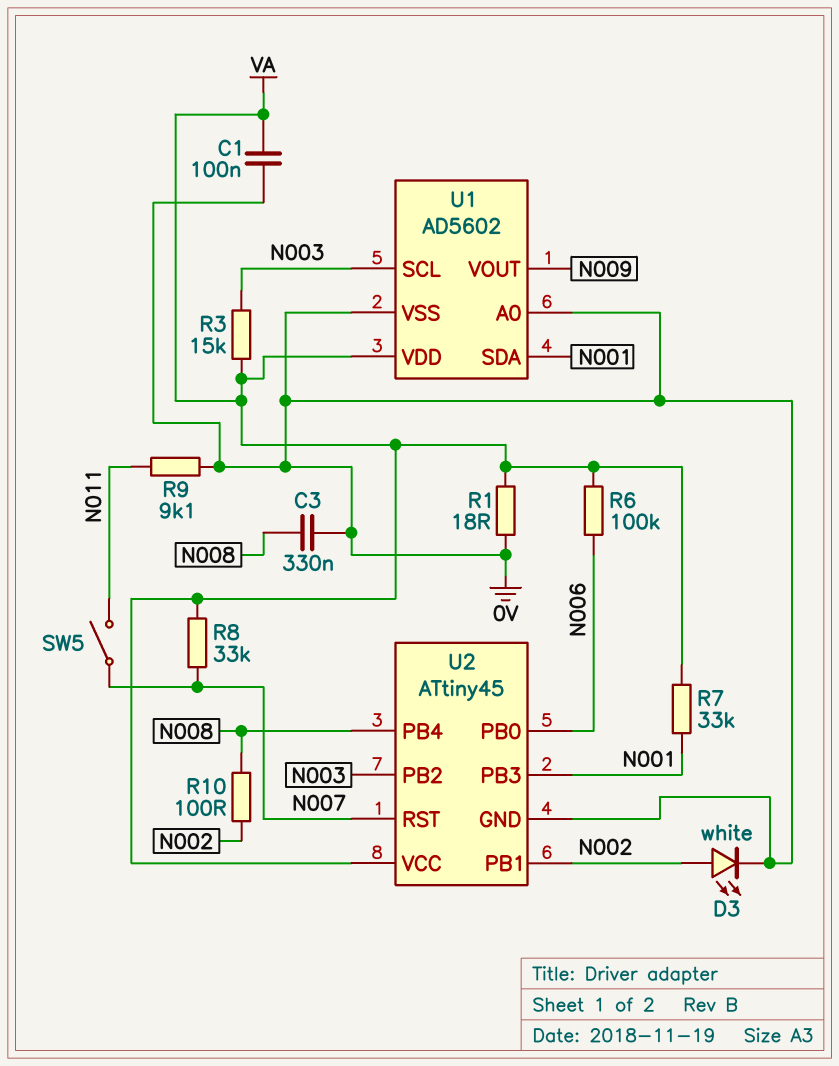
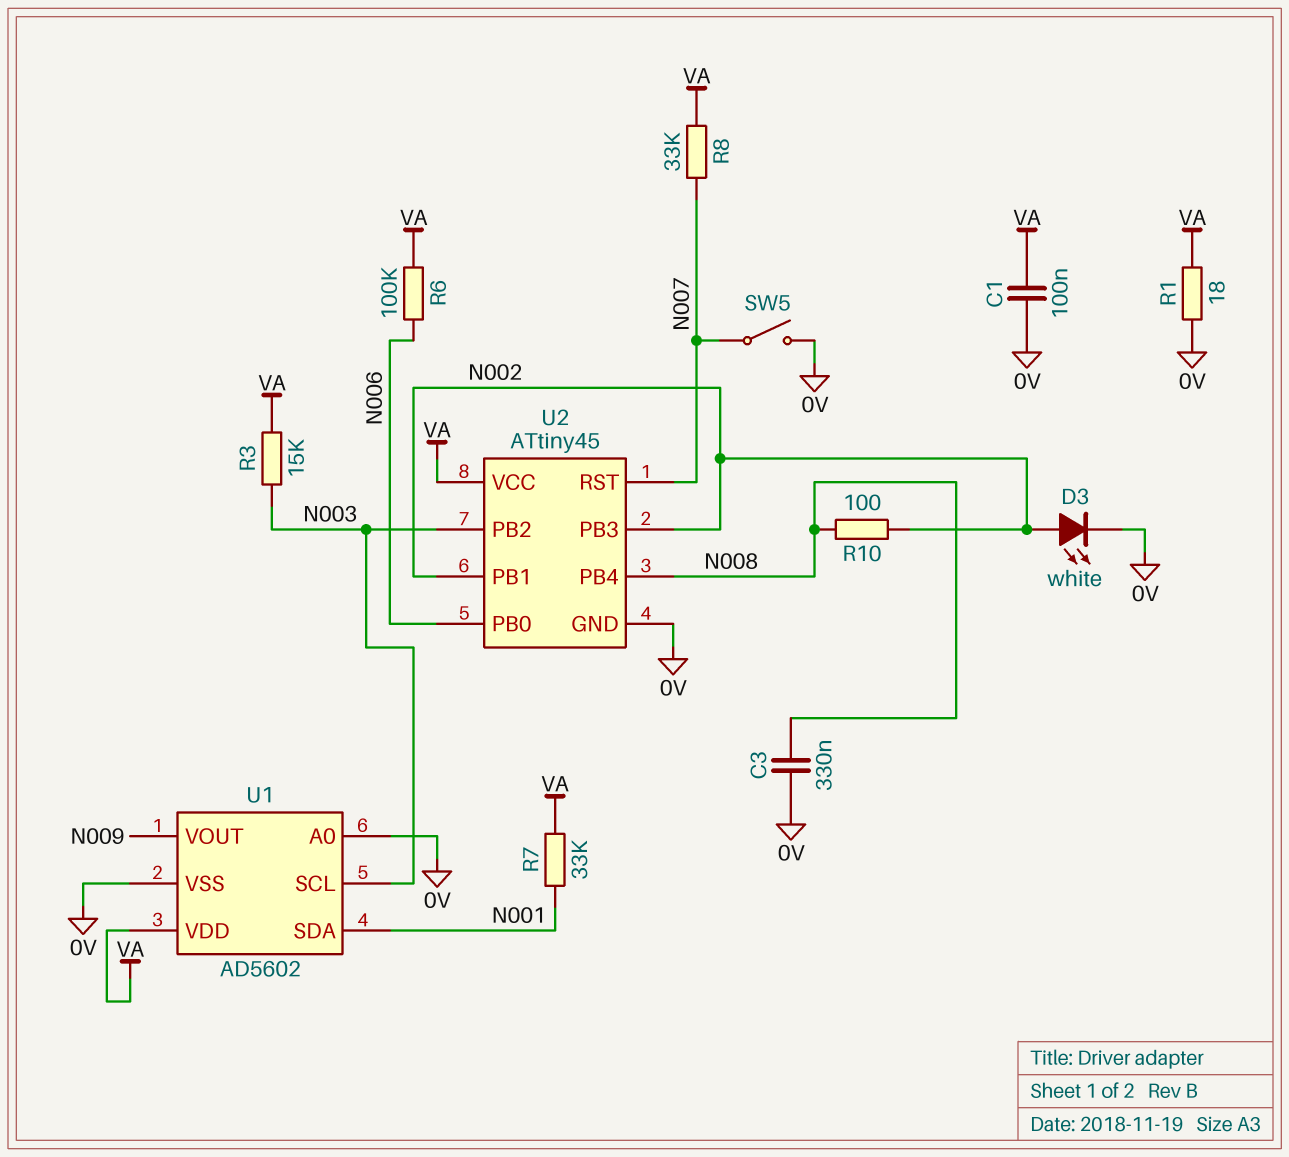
R9: 9.1k (0V, N011) -> none
SW5: switch (N007, N011) -> switch (0V, N007)
U2 pin PB3: N001 -> N002

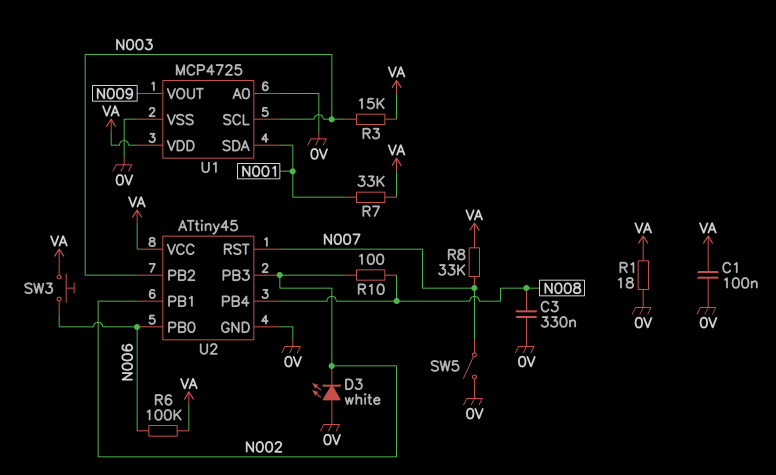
D3: LED white (A N002, K 0V) -> LED white (A 0V, K N002)
SW3: none -> button (N006, VA)
U1: AD5602 -> MCP4725

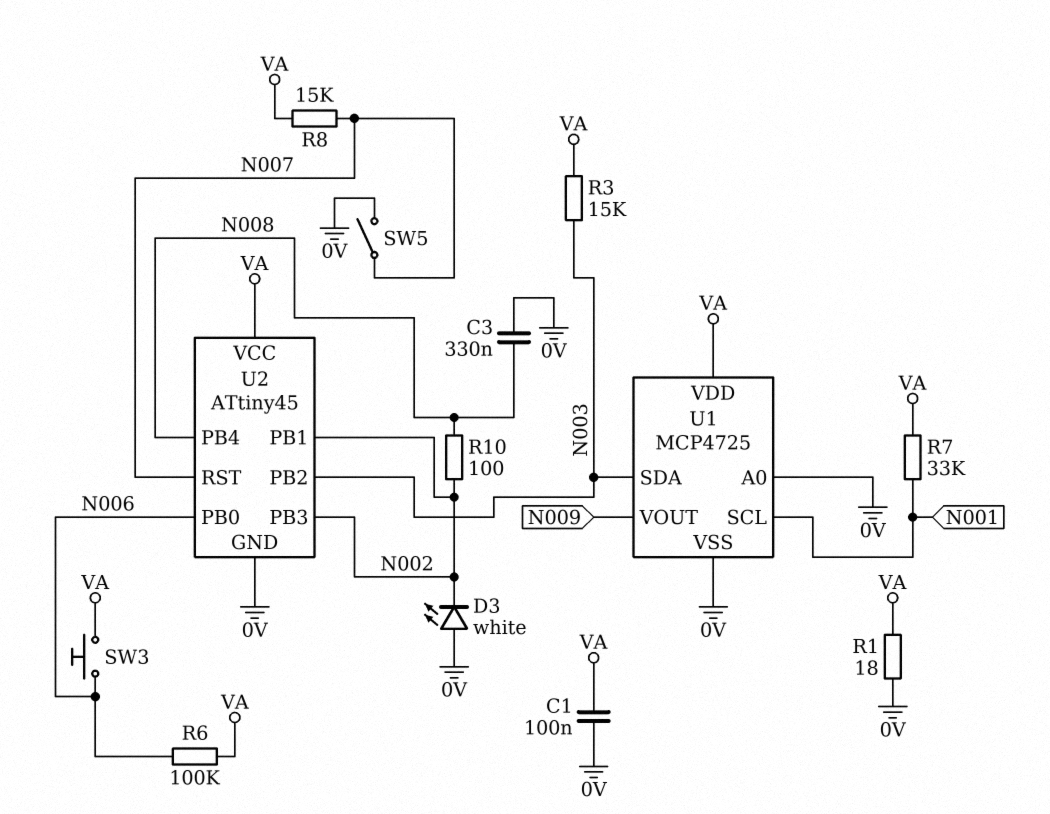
R8: 33k (N007, VA) -> 15k (N007, VA)
U1 pin SCL: N003 -> N001
U1 pin SDA: N001 -> N003

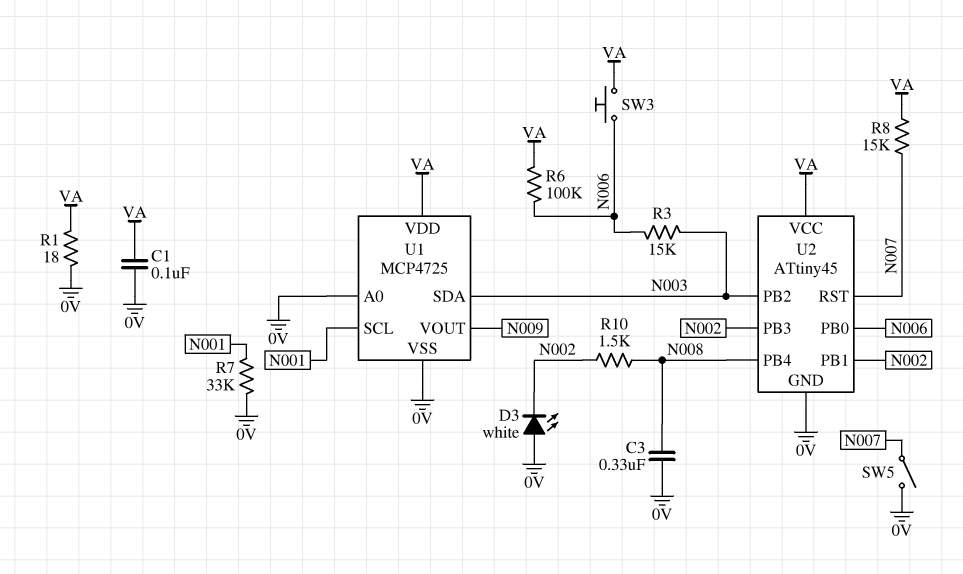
R3: 15k (N003, VA) -> 15k (N003, N006)
R7: 33k (N001, VA) -> 33k (0V, N001)
R10: 100 (N002, N008) -> 1.5k (N002, N008)

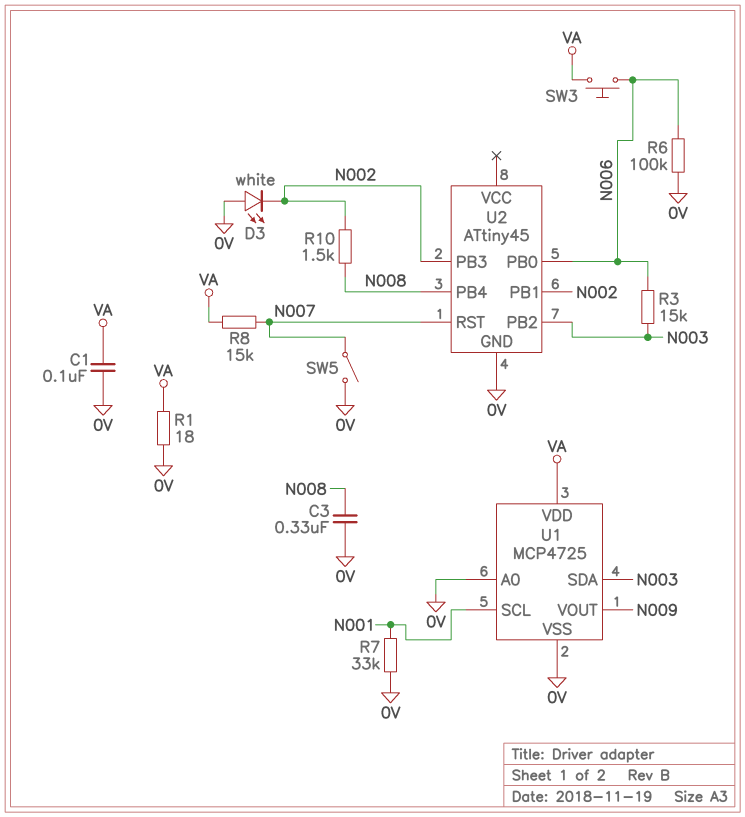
R6: 100k (N006, VA) -> 100k (0V, N006)
U2 pin VCC: VA -> none

